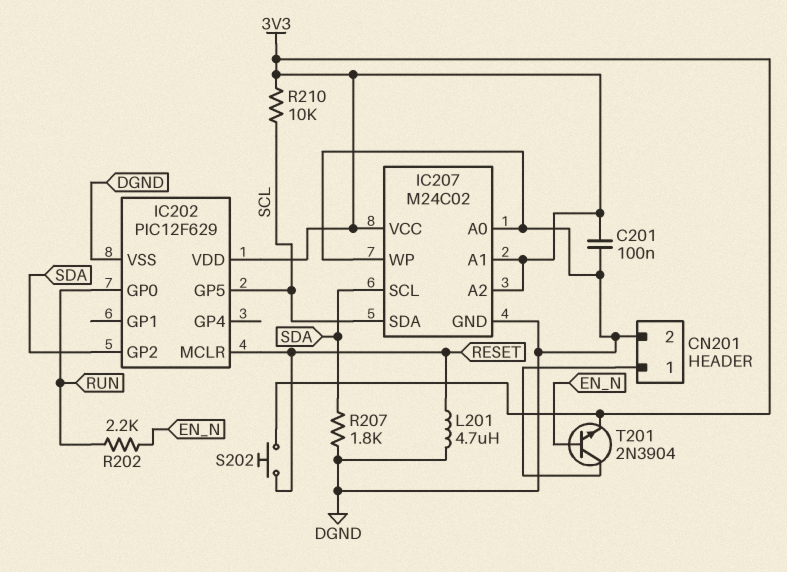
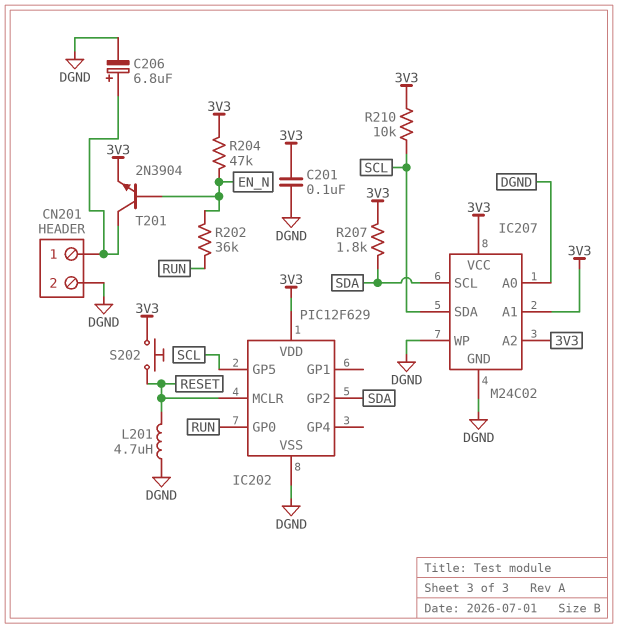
C206: none -> 6.8uF (plus CN201/1, minus DGND)
R202: 2.2k (EN_N, RUN) -> 36k (EN_N, RUN)
R204: none -> 47k (3V3, EN_N)
R207: 1.8k (DGND, SDA) -> 1.8k (3V3, SDA)

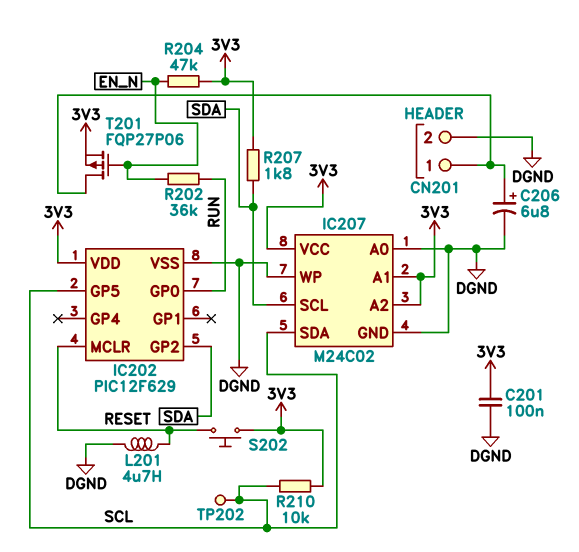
T201: NPN 2N3904 (B EN_N, C CN201/1, E 3V3) -> PMOS FQP27P06 (G EN_N, D CN201/1, S 3V3)
TP202: none -> test point (SCL)

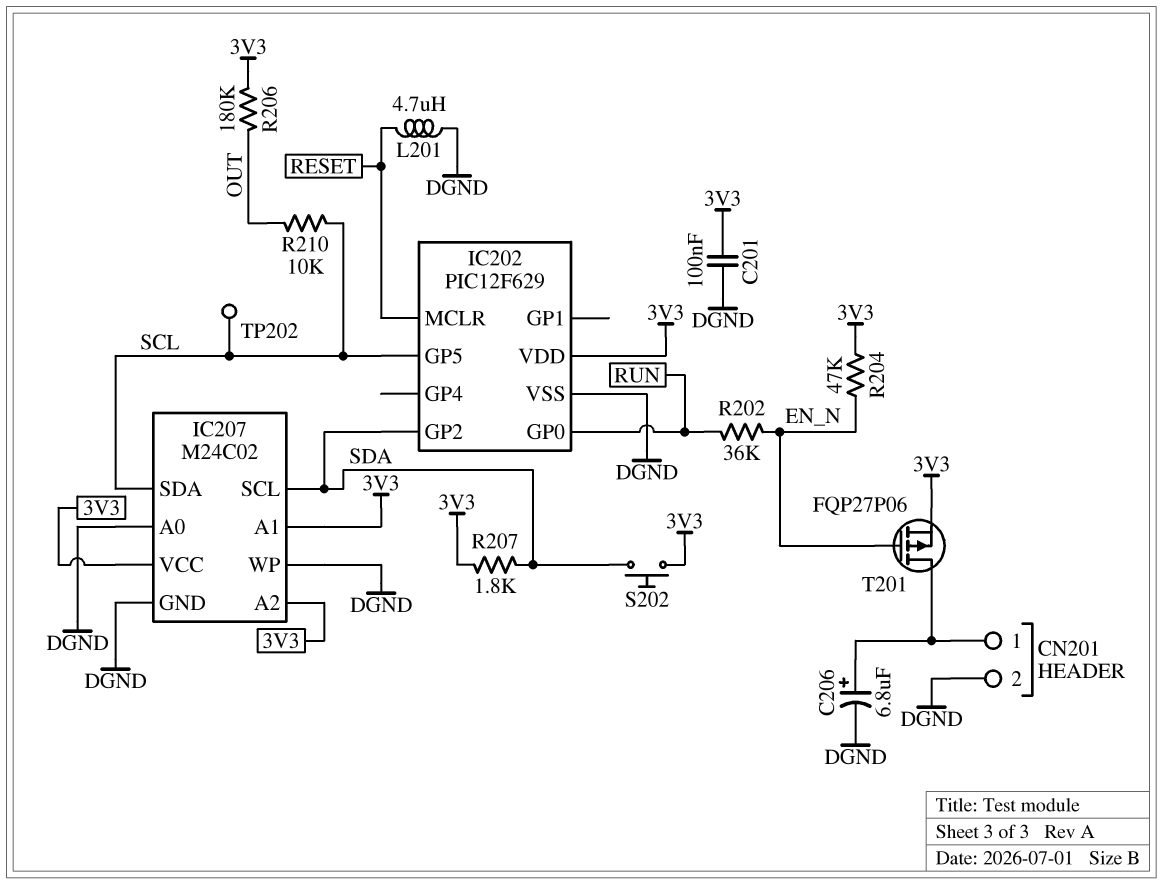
R206: none -> 180k (3V3, OUT)
R210: 10k (3V3, SCL) -> 10k (OUT, SCL)
S202: button (3V3, RESET) -> button (3V3, SDA)

